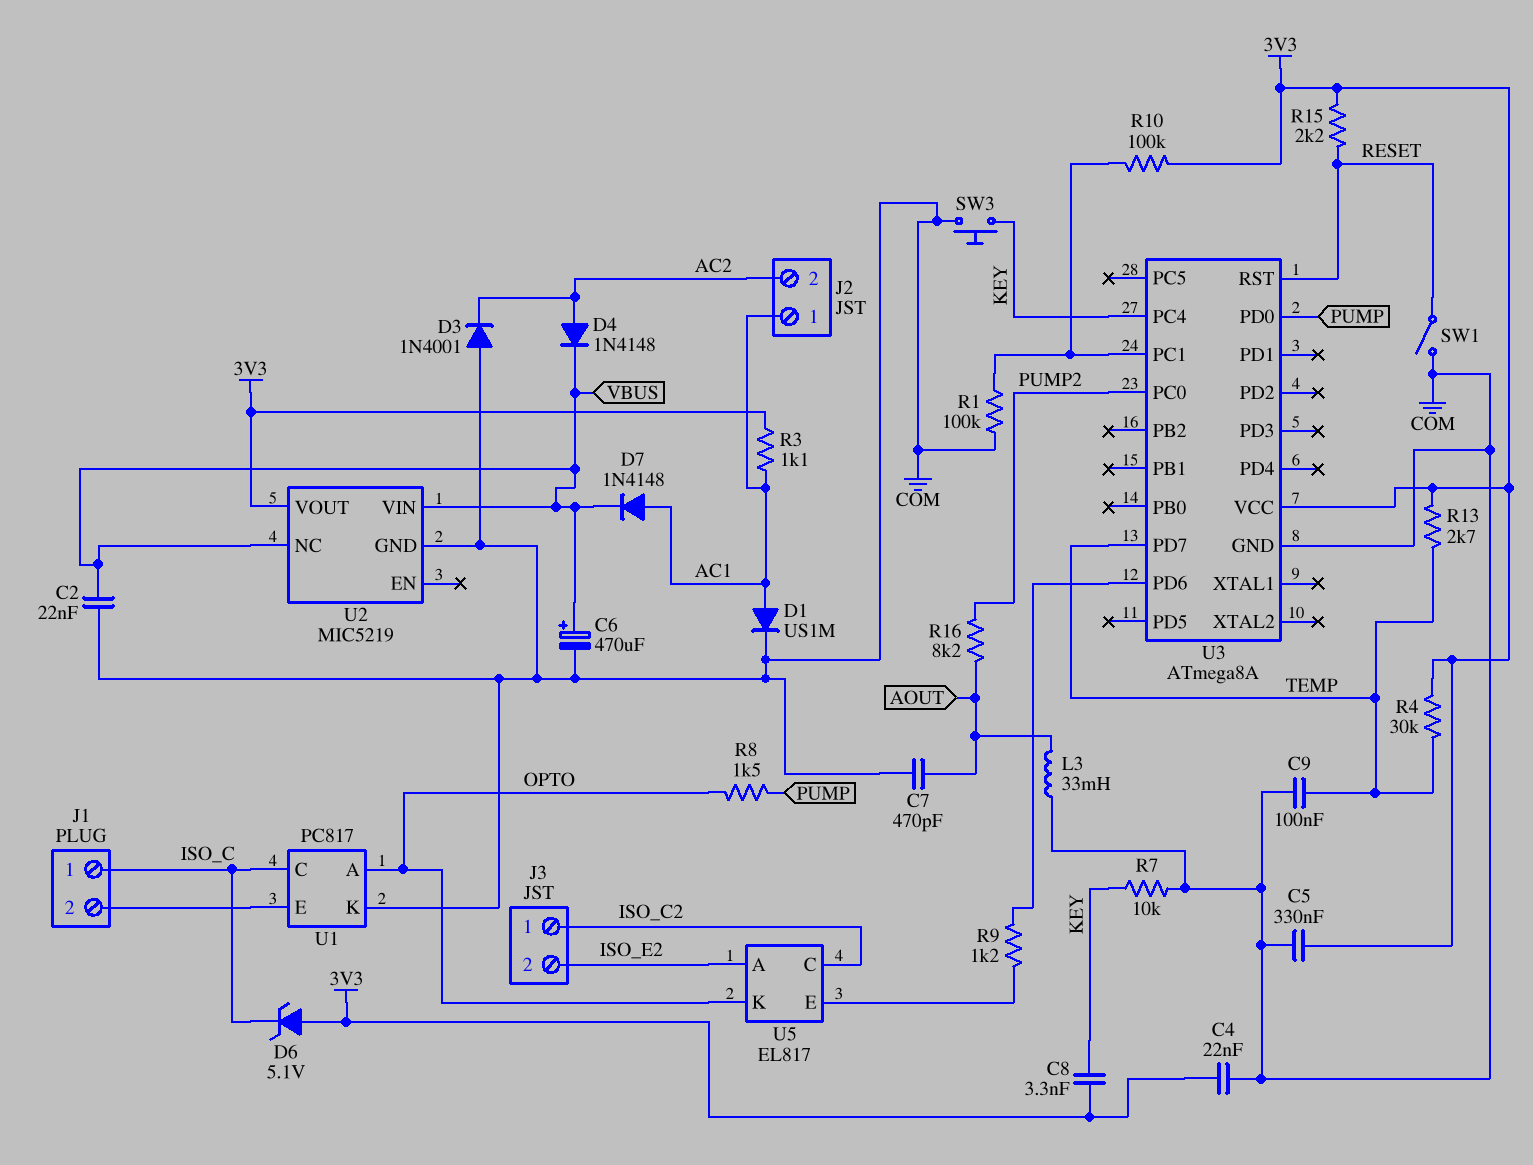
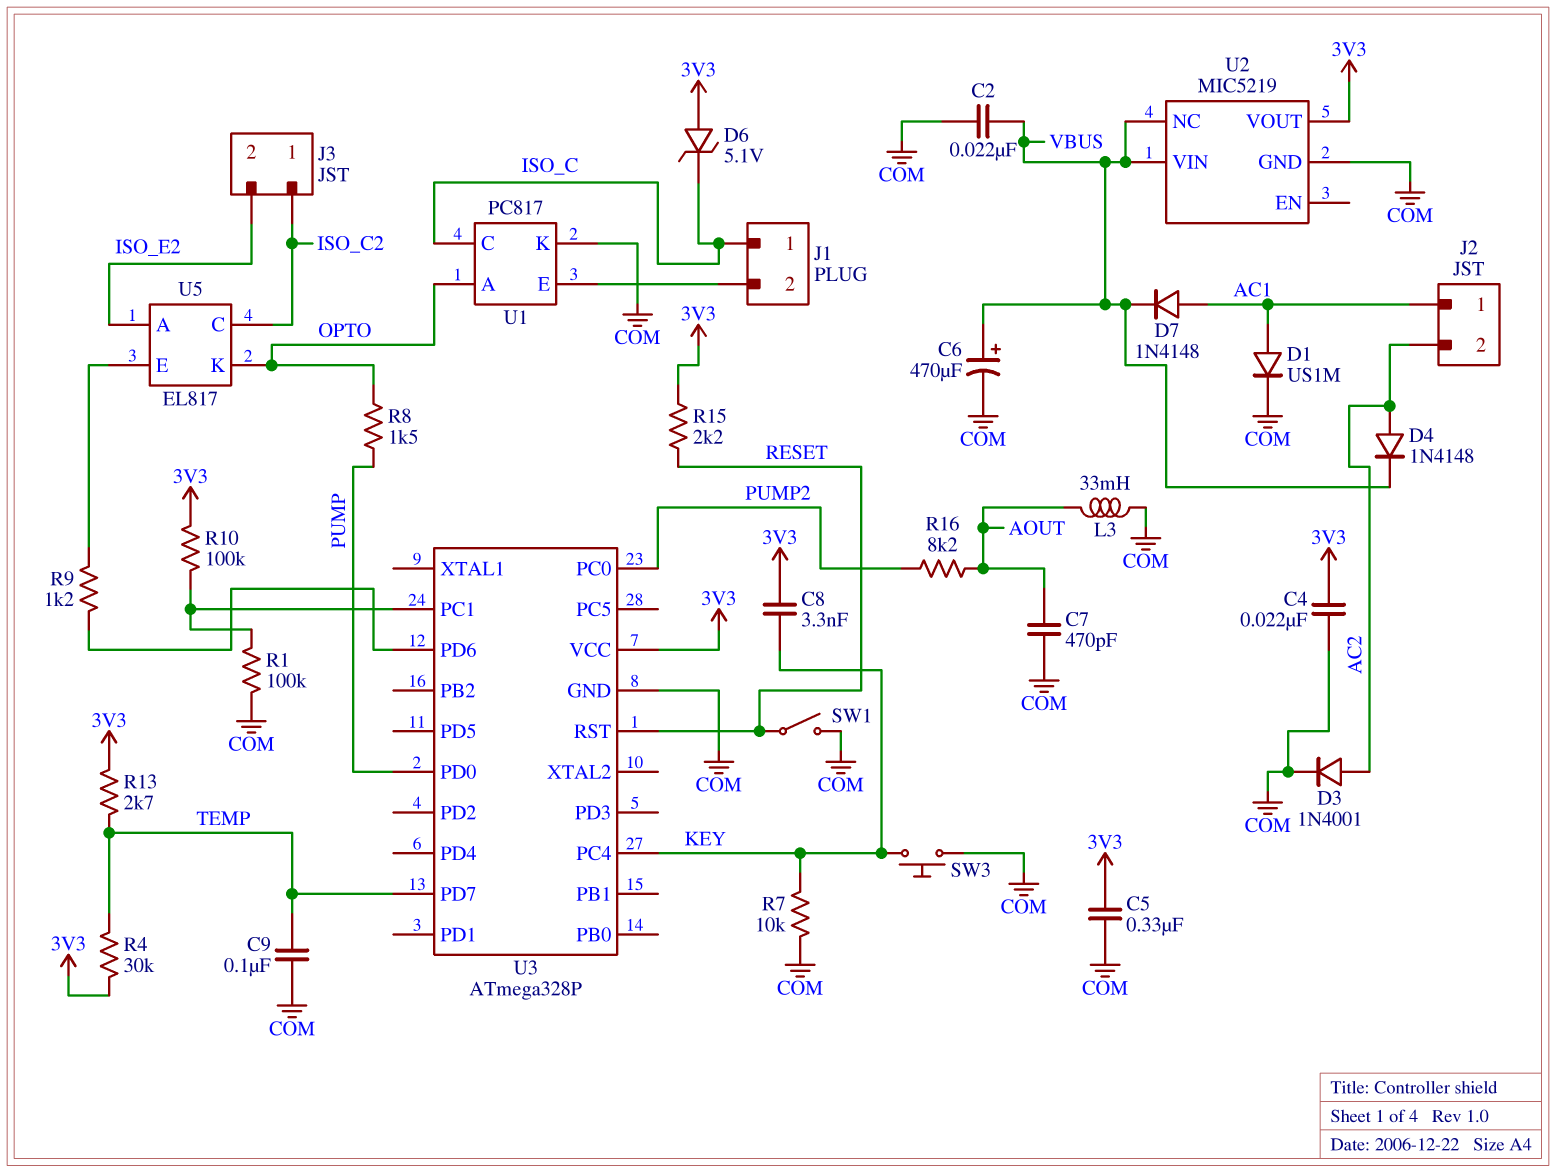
D3: diode 1N4001 (A COM, K AC2) -> diode 1N4001 (A AC2, K COM)
R3: 1.1k (3V3, AC1) -> none
U3: ATmega8A -> ATmega328P

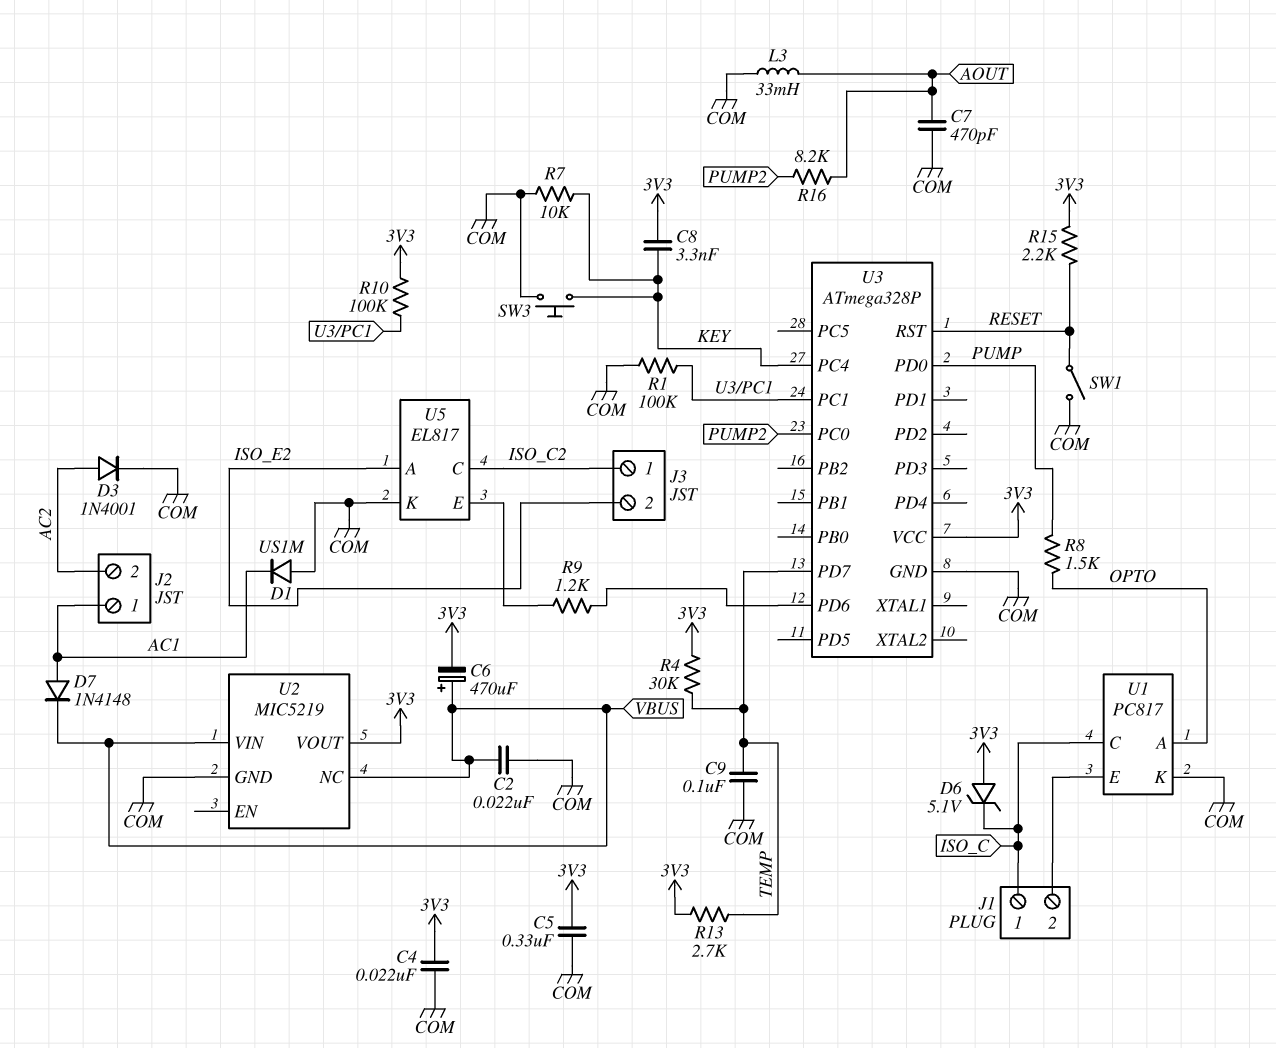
C6: 470uF (plus VBUS, minus COM) -> 470uF (plus VBUS, minus 3V3)
D1: diode US1M (A AC1, K COM) -> diode US1M (A COM, K AC1)
D4: diode 1N4148 (A AC2, K VBUS) -> none
U5 pin K: OPTO -> COM

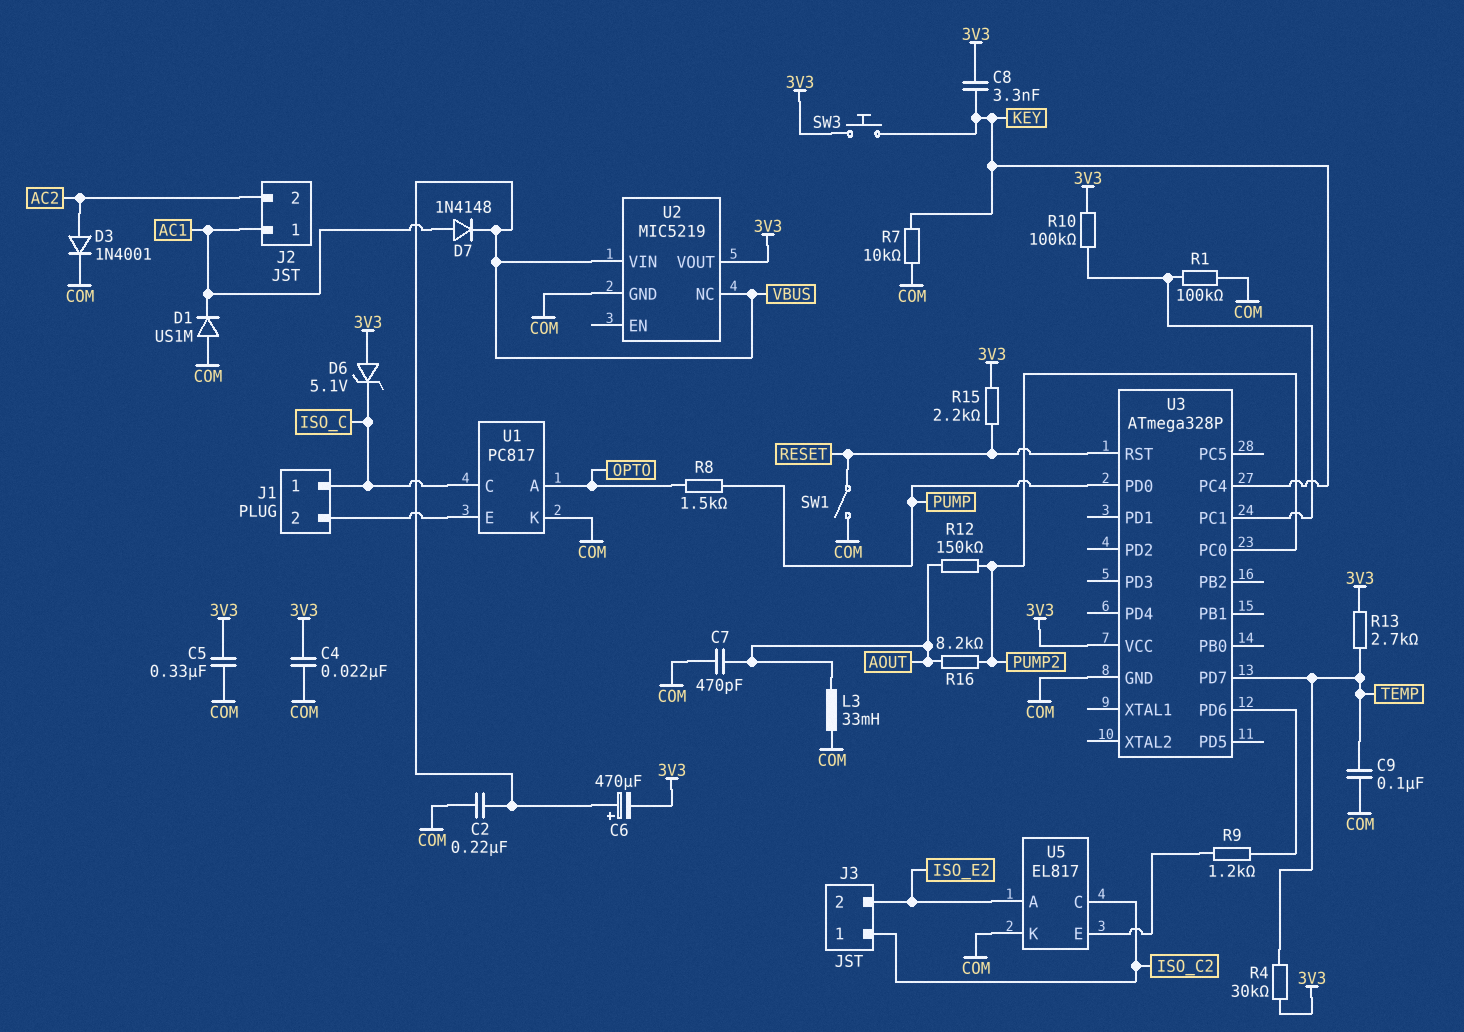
C2: 22nF (COM, VBUS) -> 220nF (COM, VBUS)
R12: none -> 150k (AOUT, PUMP2)
SW3: button (COM, KEY) -> button (3V3, KEY)

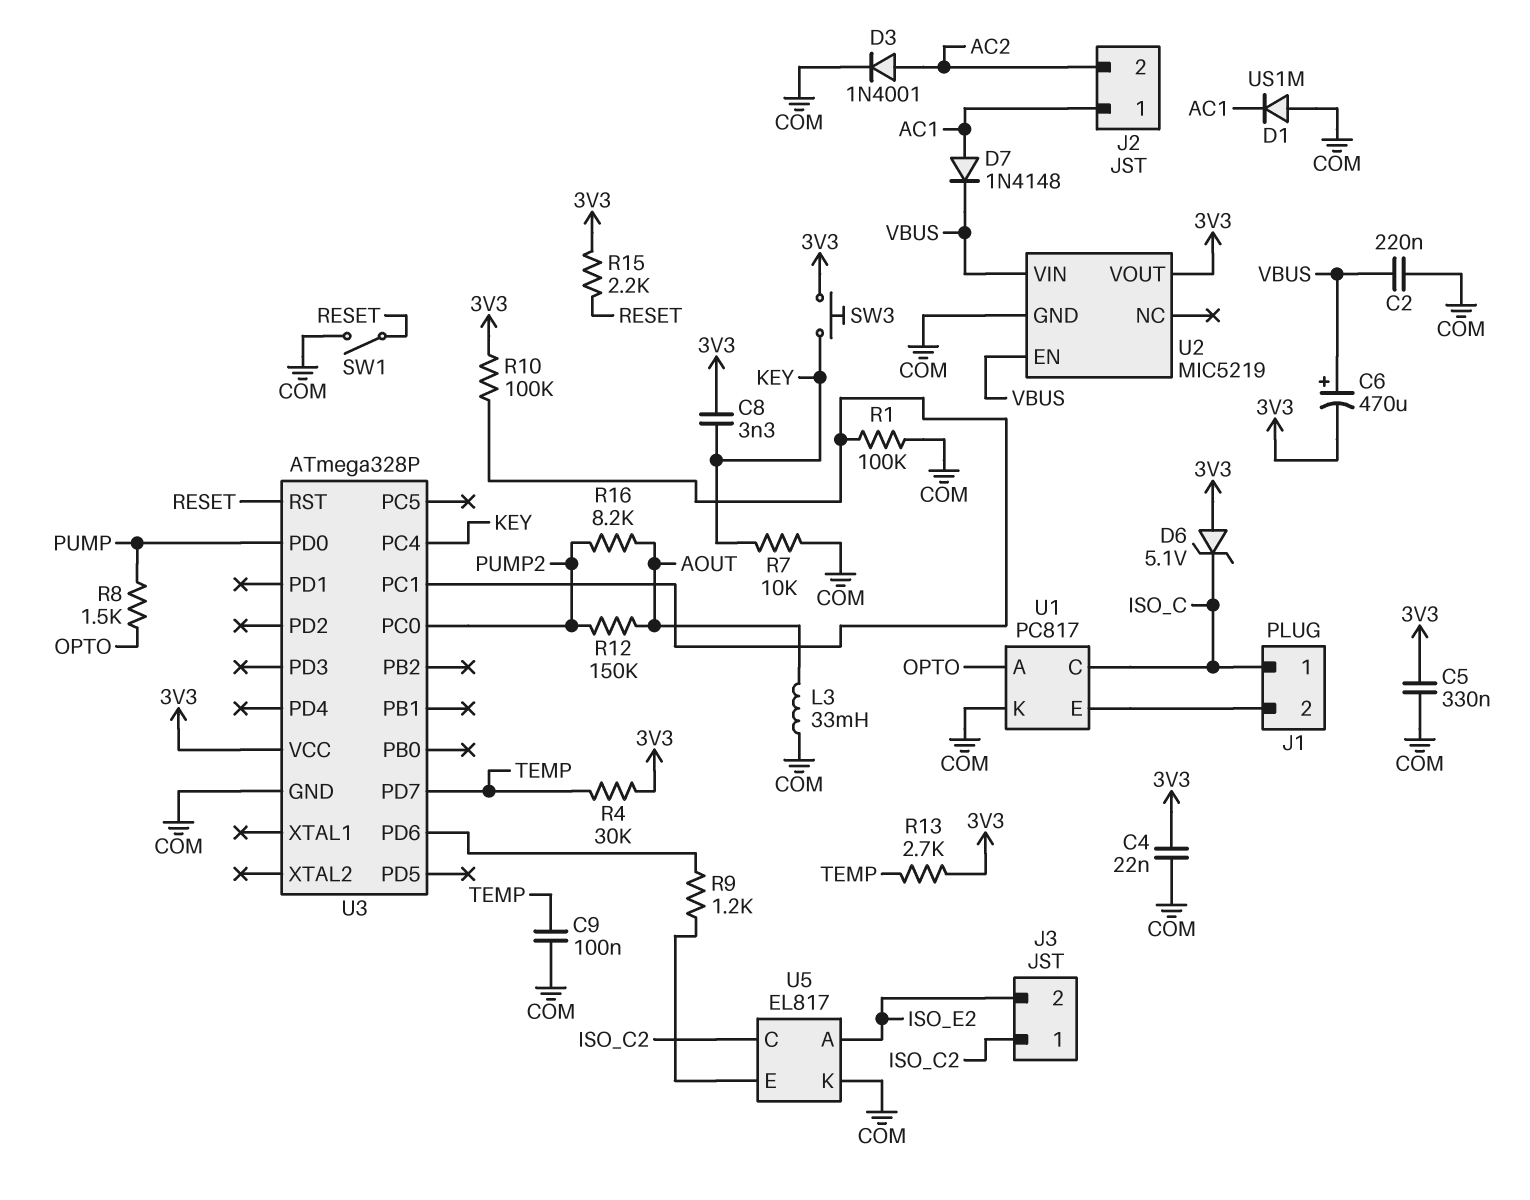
C7: 470pF (AOUT, COM) -> none
U2 pin EN: none -> VBUS
U2 pin NC: VBUS -> none

